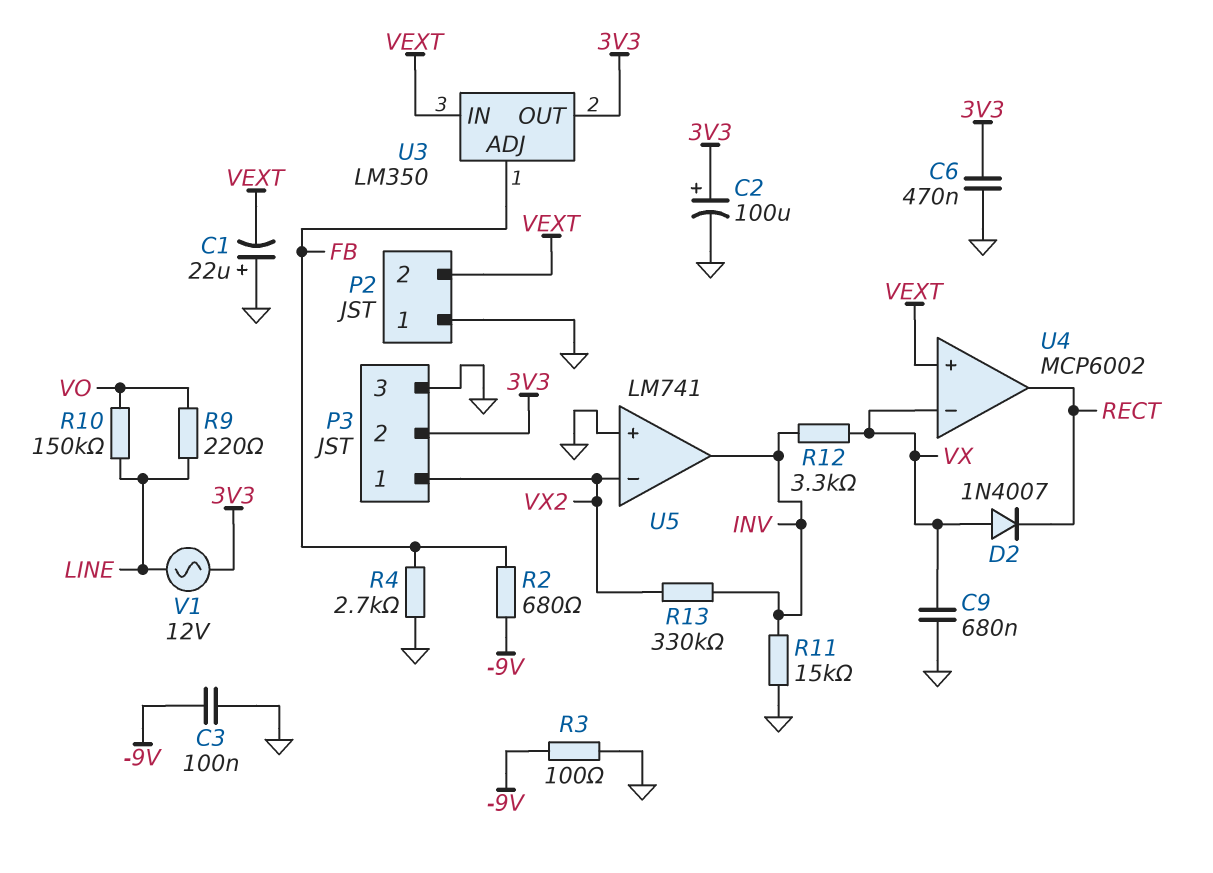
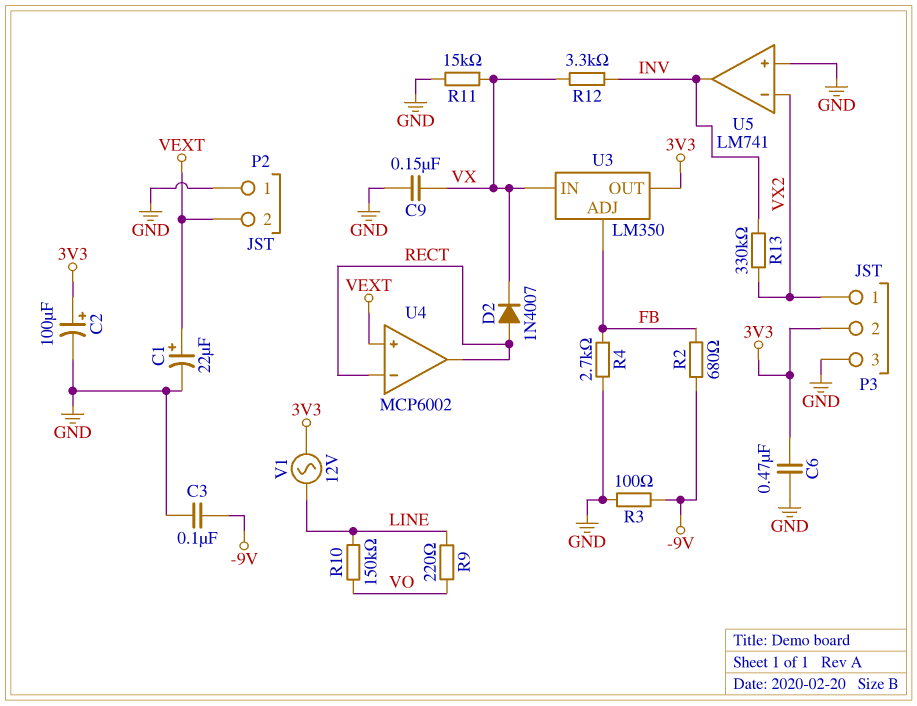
C1: 22uF (plus GND, minus VEXT) -> 22uF (plus VEXT, minus GND)
C9: 680nF (GND, VX) -> 150nF (GND, VX)
D2: diode 1N4007 (A VX, K RECT) -> diode 1N4007 (A RECT, K VX)
R11: 15k (GND, INV) -> 15k (GND, VX)
U3 pin IN: VEXT -> VX
U4 pin in-: VX -> RECT

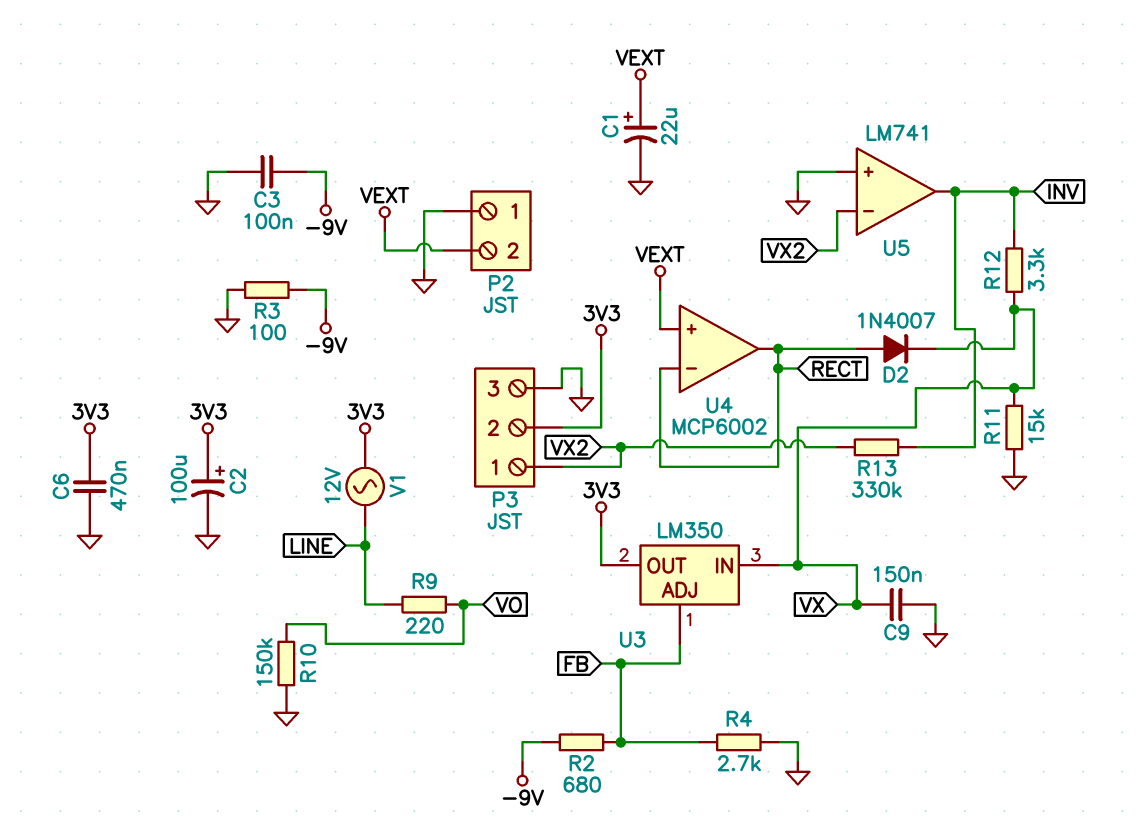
R10: 150k (LINE, VO) -> 150k (GND, VO)

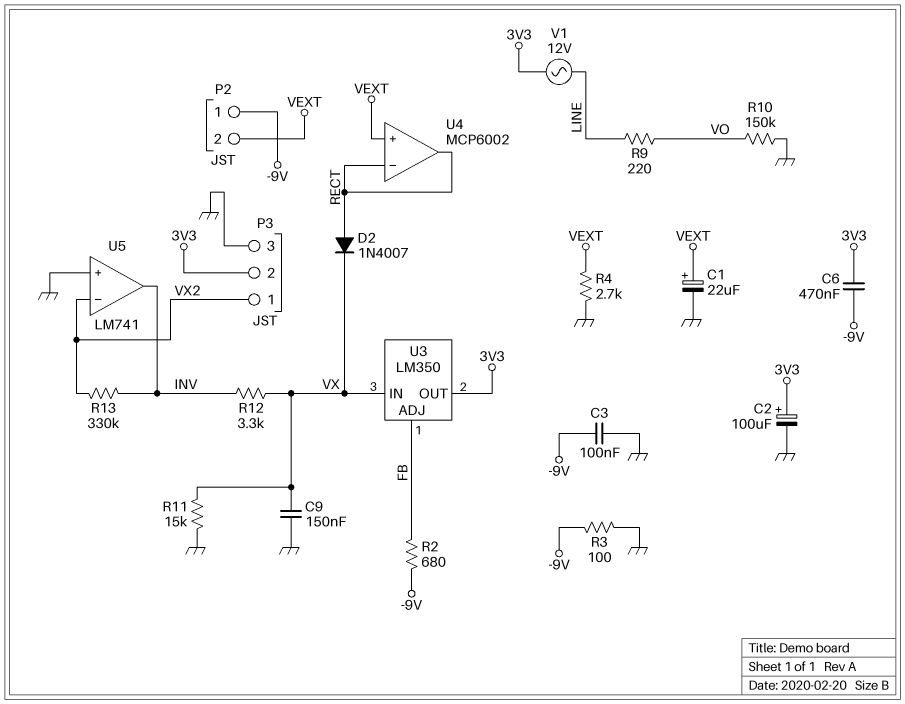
C6: 470nF (3V3, GND) -> 470nF (-9V, 3V3)
P2 pin 1: GND -> -9V
R4: 2.7k (FB, GND) -> 2.7k (GND, VEXT)

